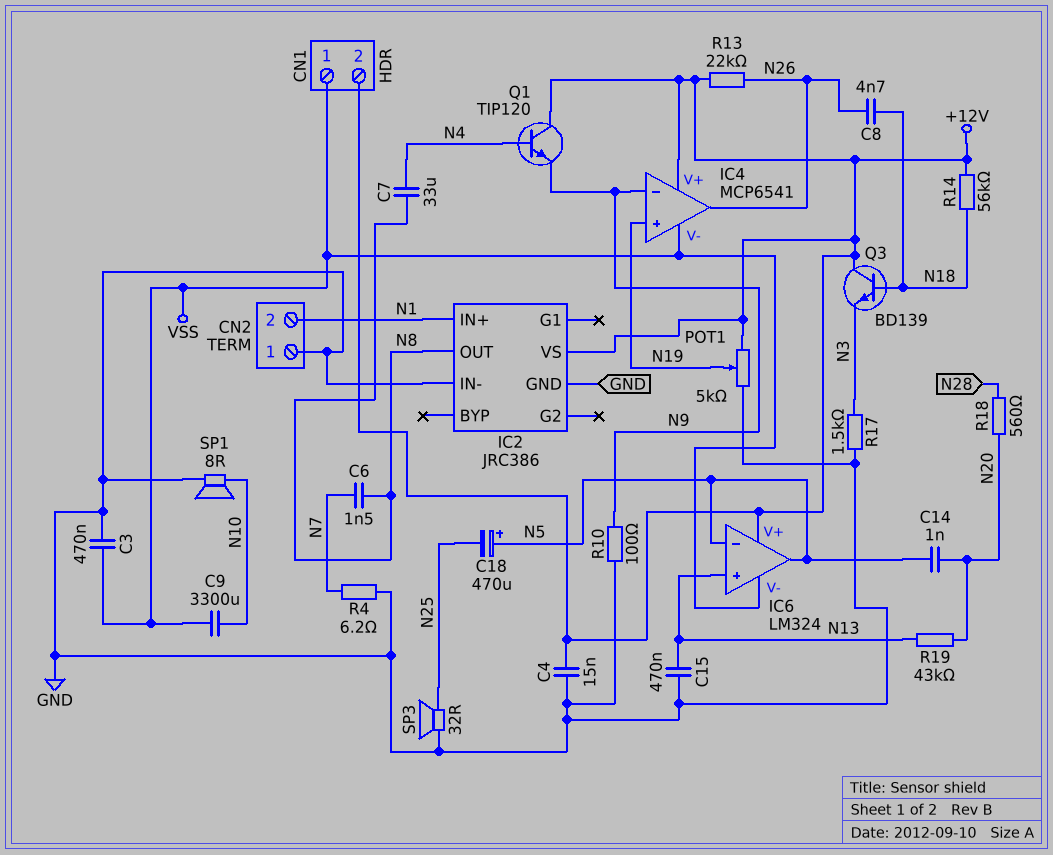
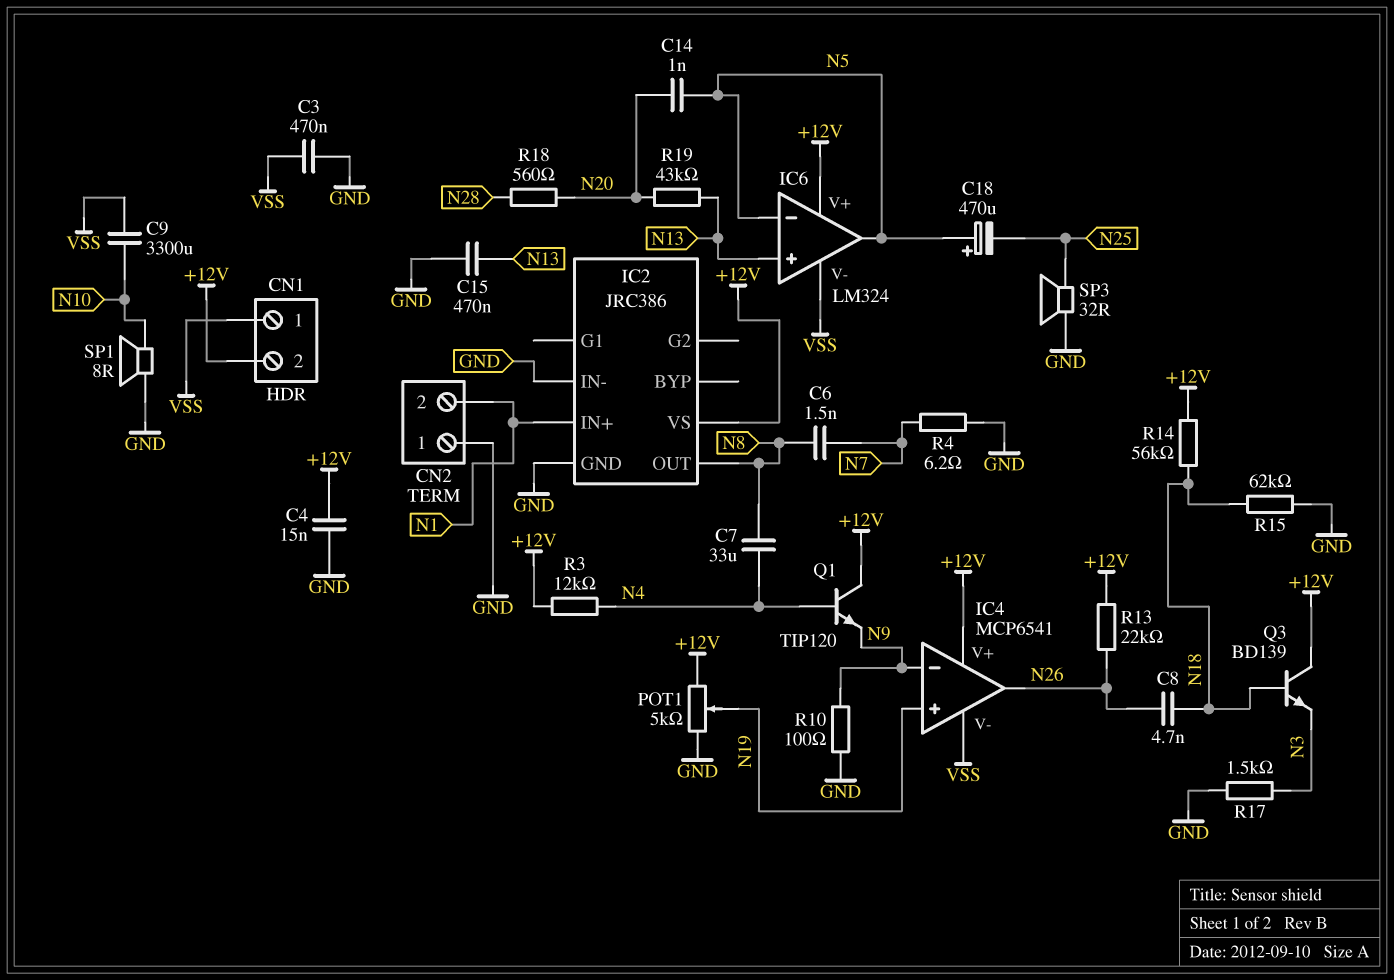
R3: none -> 12k (+12V, N4)
R15: none -> 62k (GND, N18)

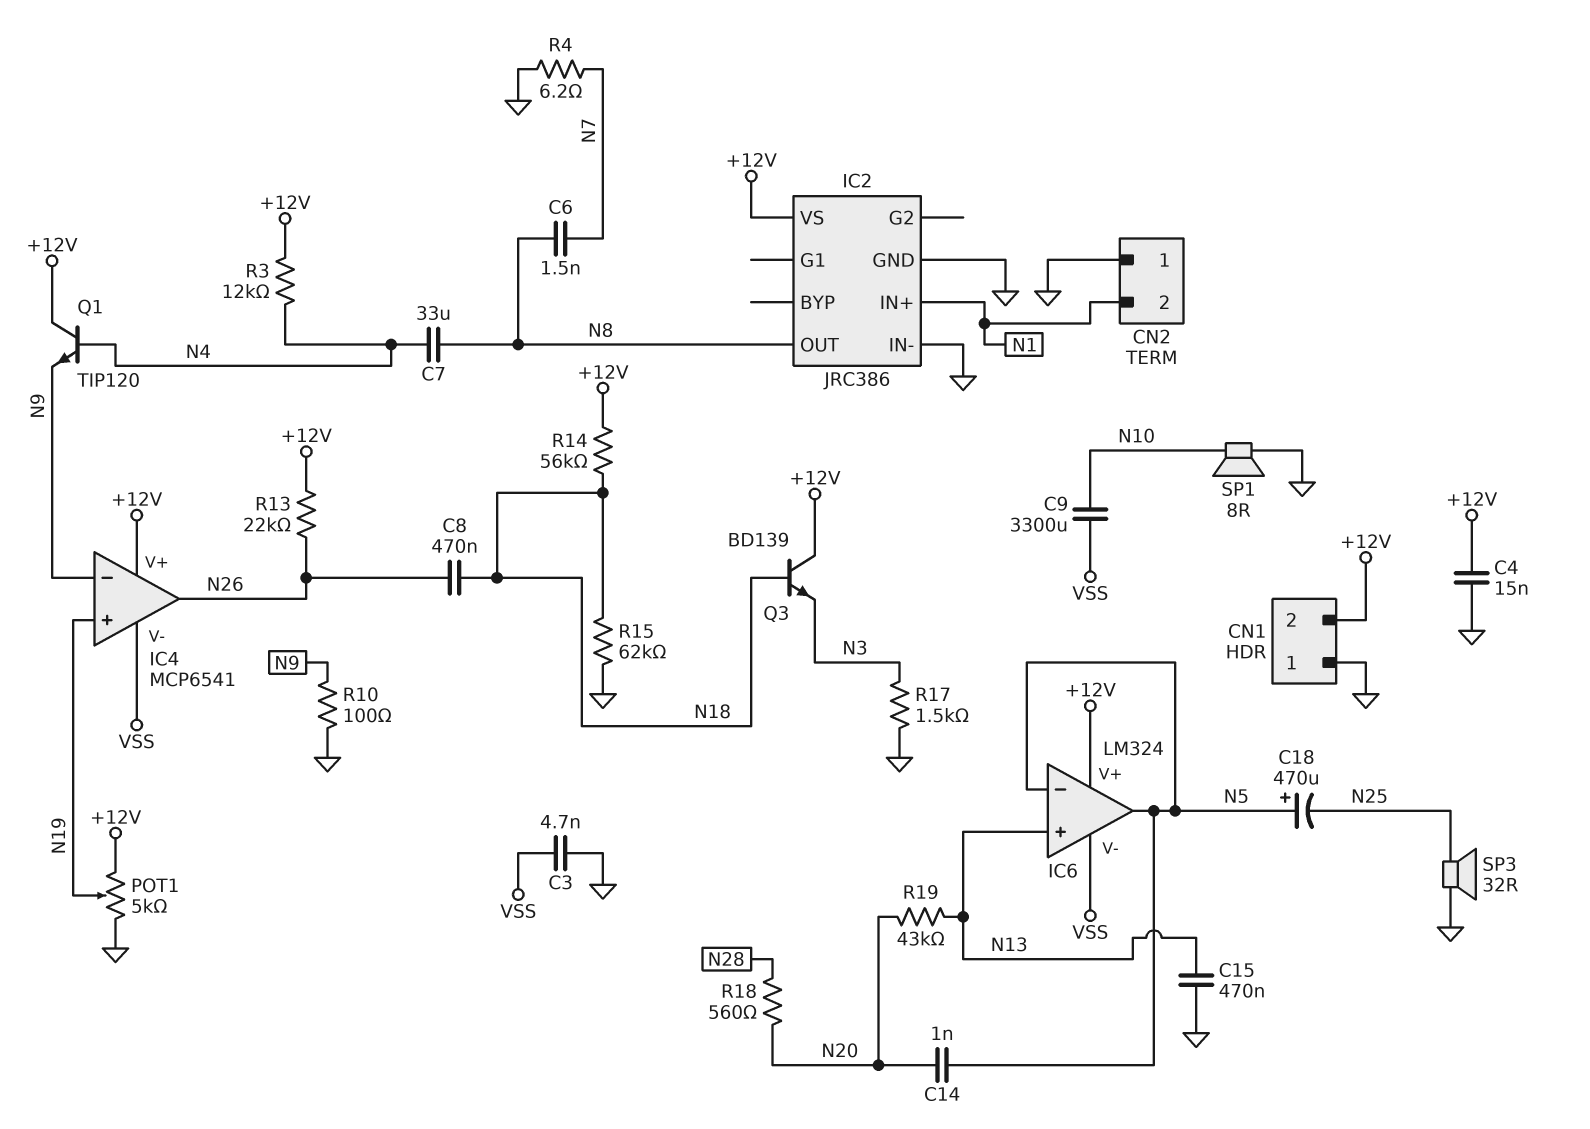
C3: 470nF (GND, VSS) -> 4.7nF (GND, VSS)
C8: 4.7nF (N18, N26) -> 470nF (N18, N26)
CN1 pin 1: VSS -> GND

